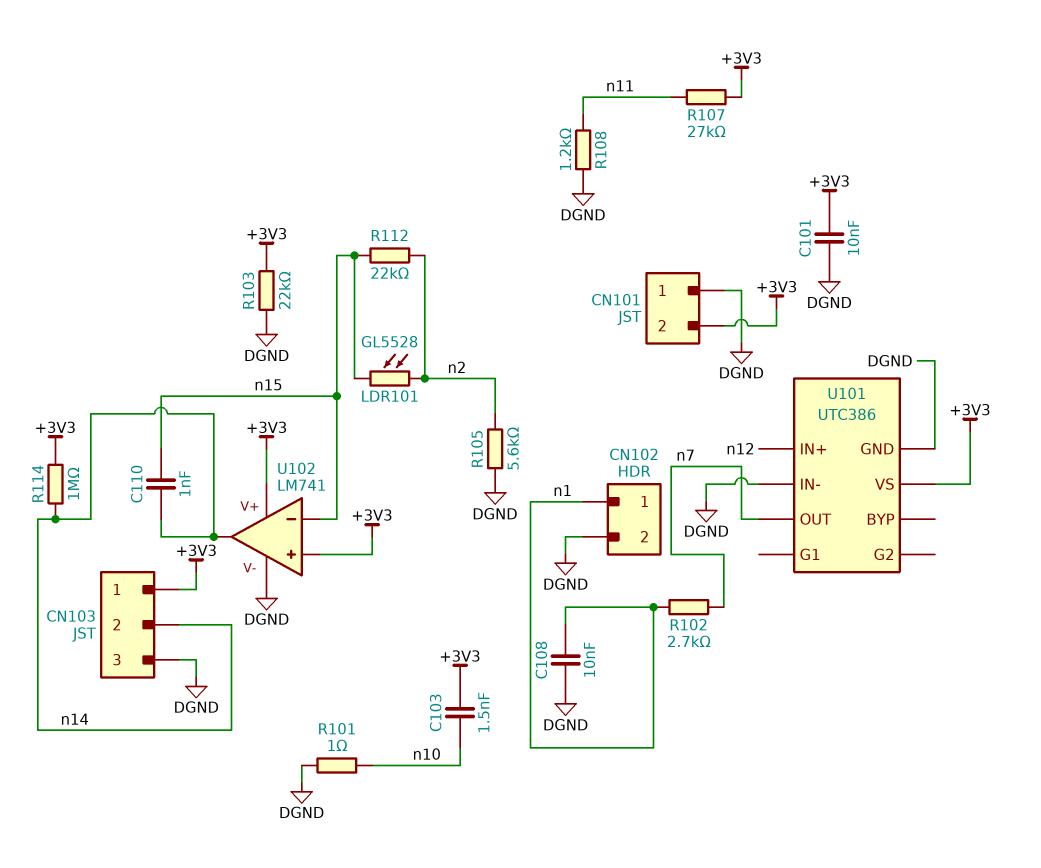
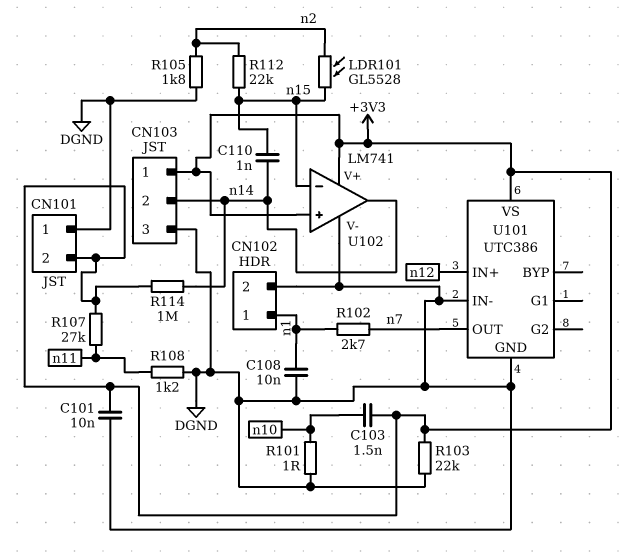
R105: 5.6k (DGND, n2) -> 1.8k (DGND, n2)

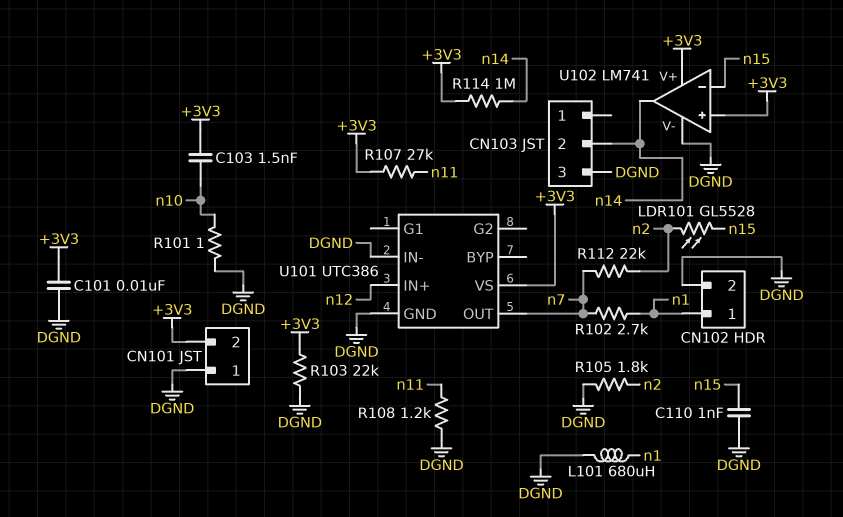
C108: 10nF (DGND, n1) -> none
C110: 1nF (n14, n15) -> 1nF (DGND, n15)
CN103 pin 1: +3V3 -> none
L101: none -> 680uH (DGND, n1)
R112: 22k (n2, n15) -> 22k (n2, n7)

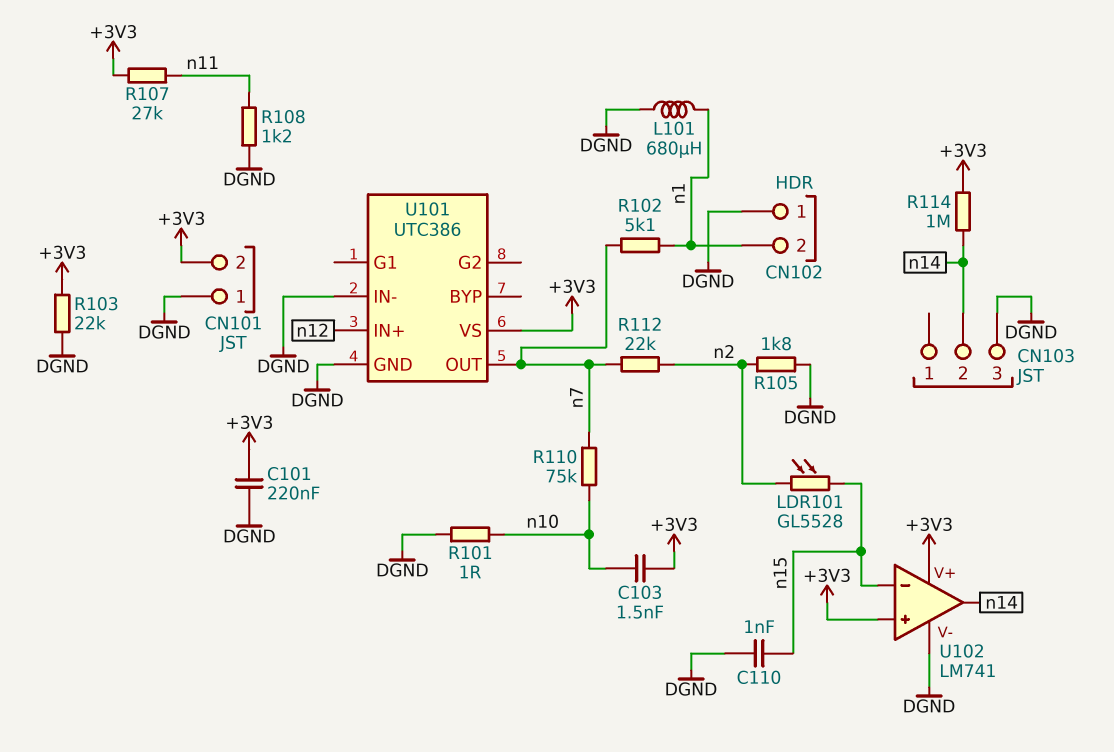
C101: 10nF (+3V3, DGND) -> 220nF (+3V3, DGND)
CN102 pin 1: n1 -> DGND
CN102 pin 2: DGND -> n1
R102: 2.7k (n1, n7) -> 5.1k (n1, n7)
R110: none -> 75k (n7, n10)

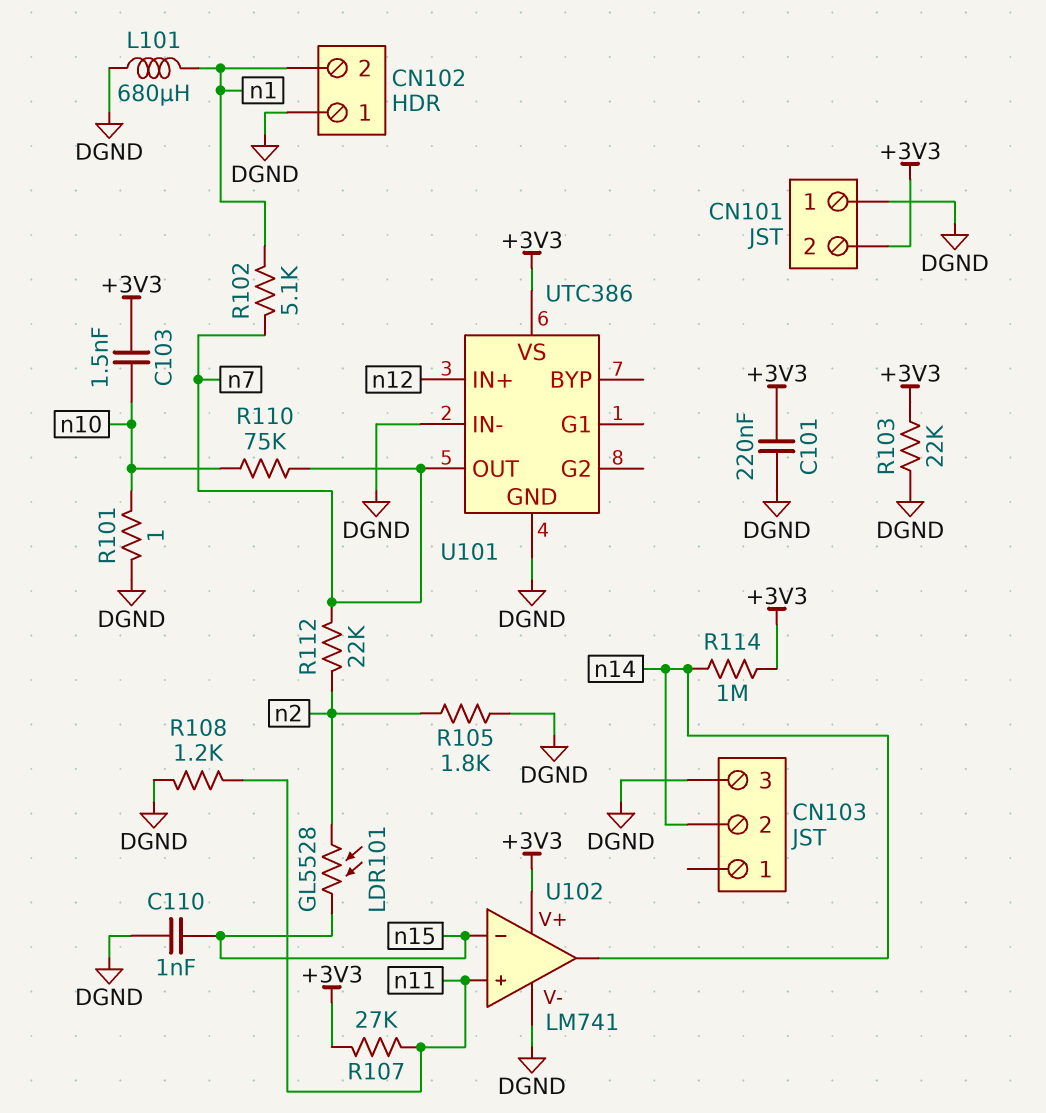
U102 pin in+: +3V3 -> n11

